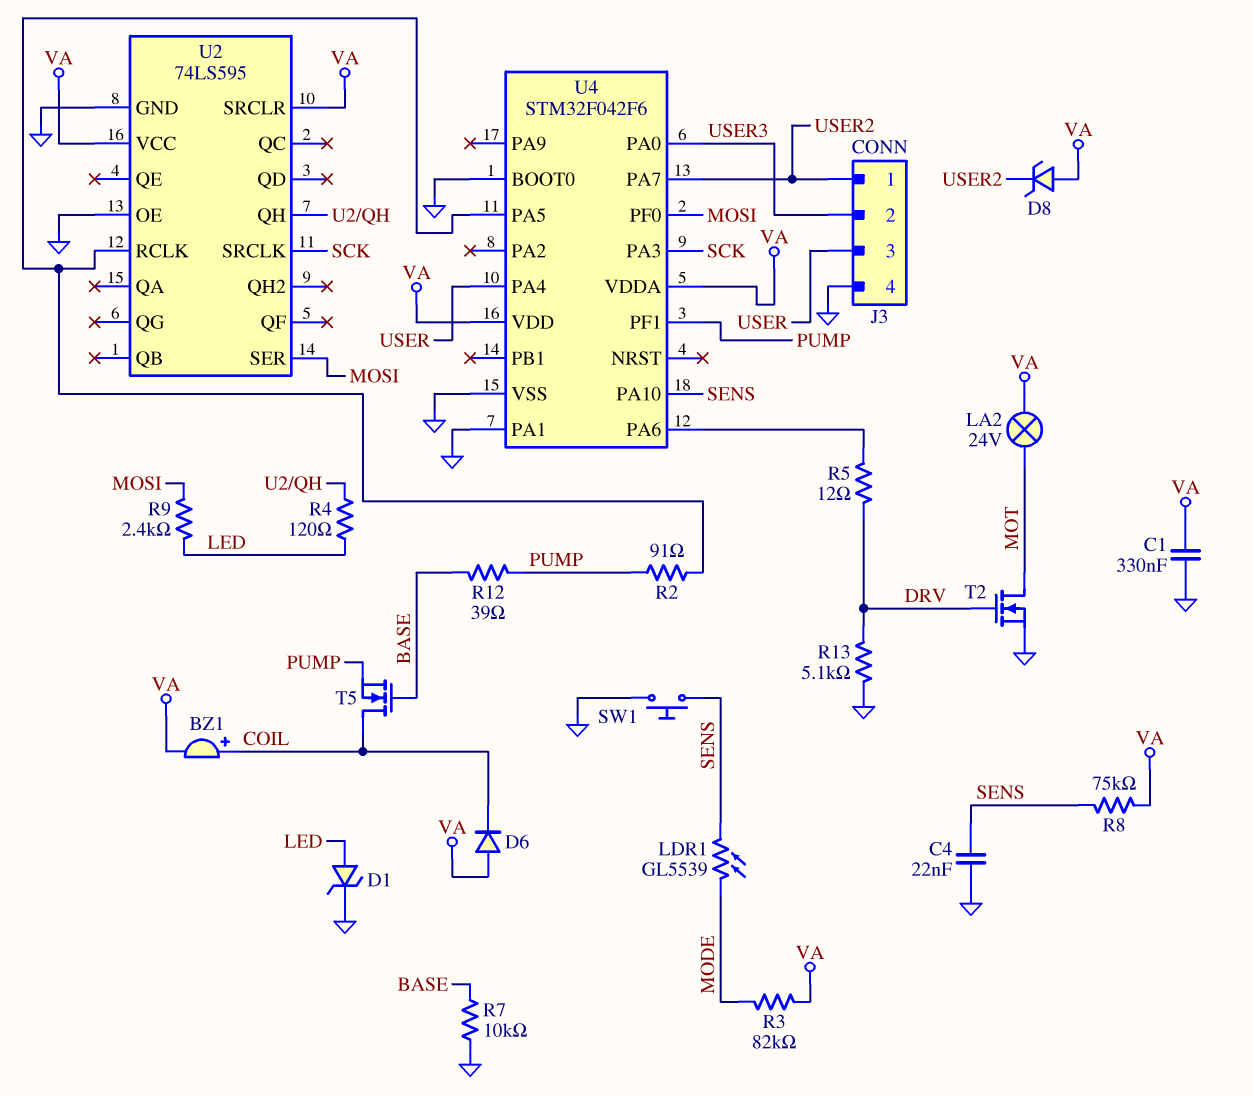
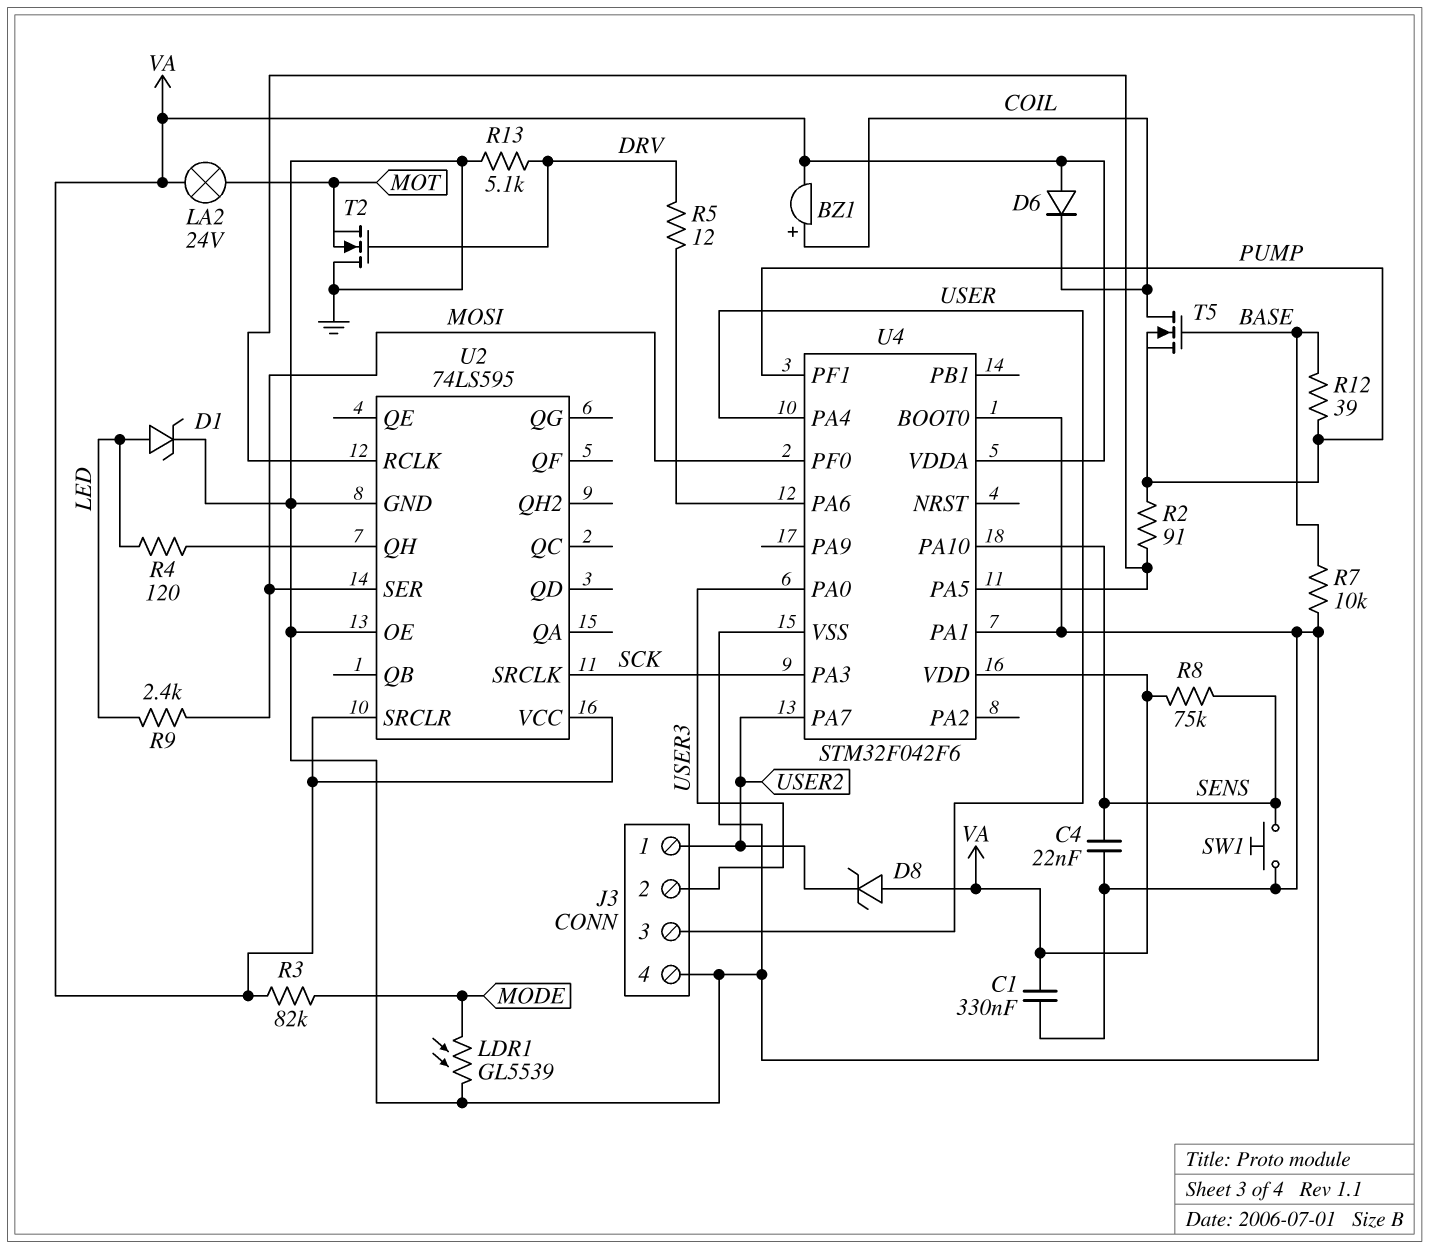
LDR1: GL5539 (MODE, SENS) -> GL5539 (GND, MODE)
T2: NMOS (G DRV, D MOT, S GND) -> NMOS (G DRV, D GND, S MOT)

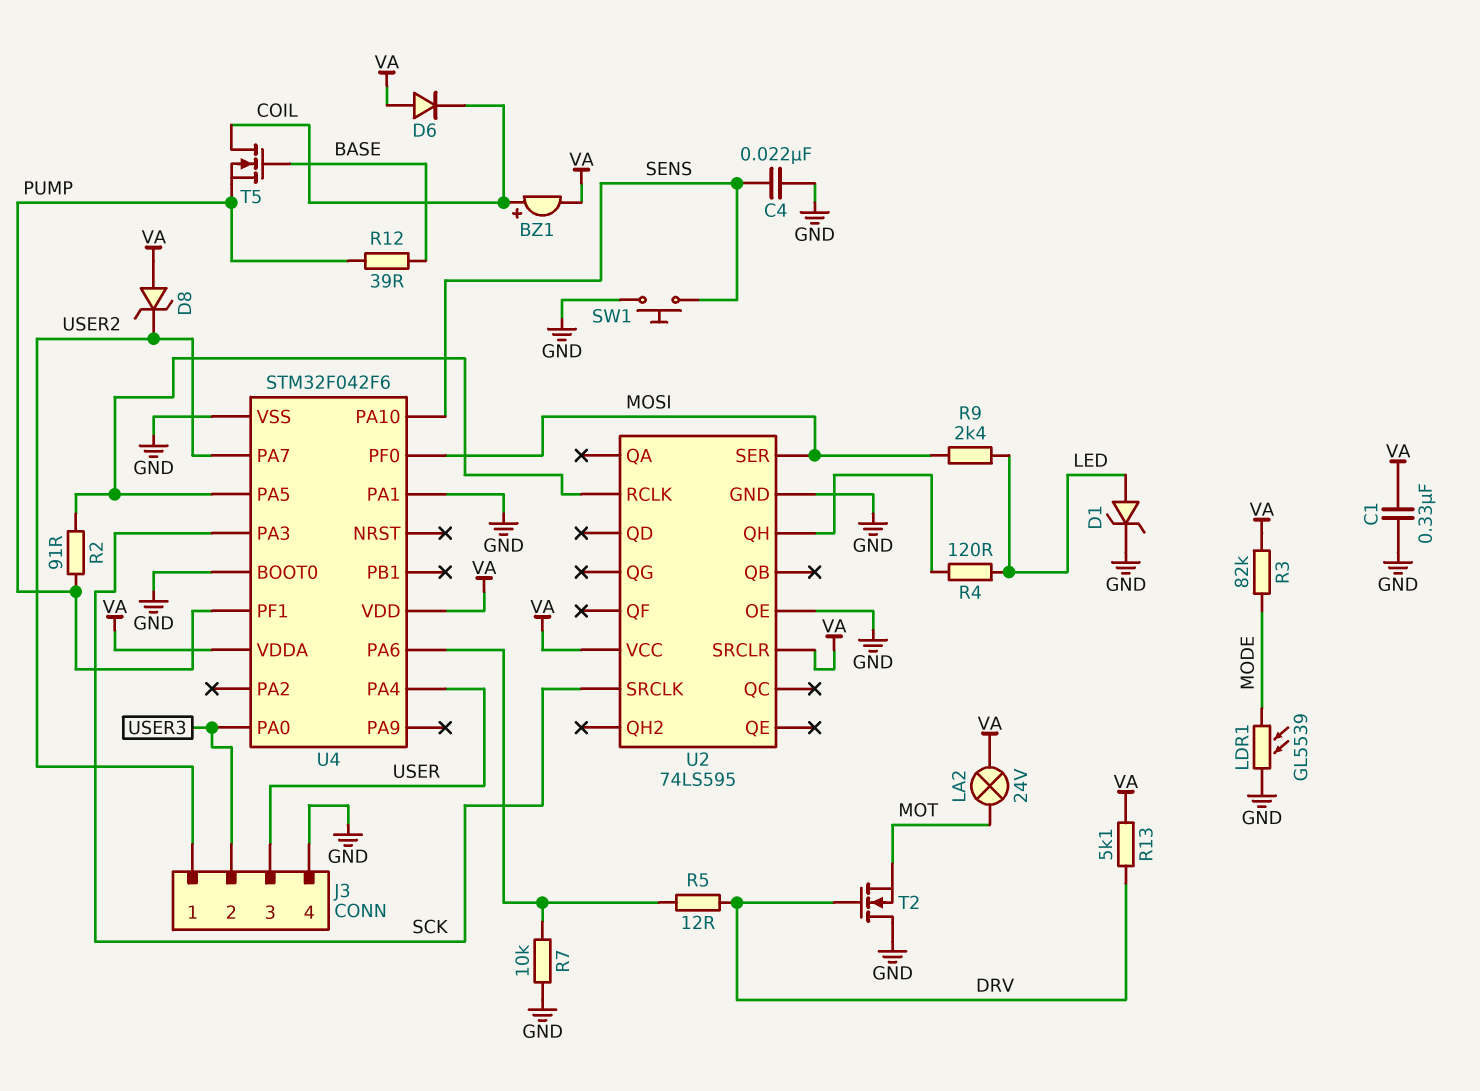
R7: 10k (BASE, GND) -> 10k (GND, U4/PA6)
R8: 75k (SENS, VA) -> none
R13: 5.1k (DRV, GND) -> 5.1k (DRV, VA)

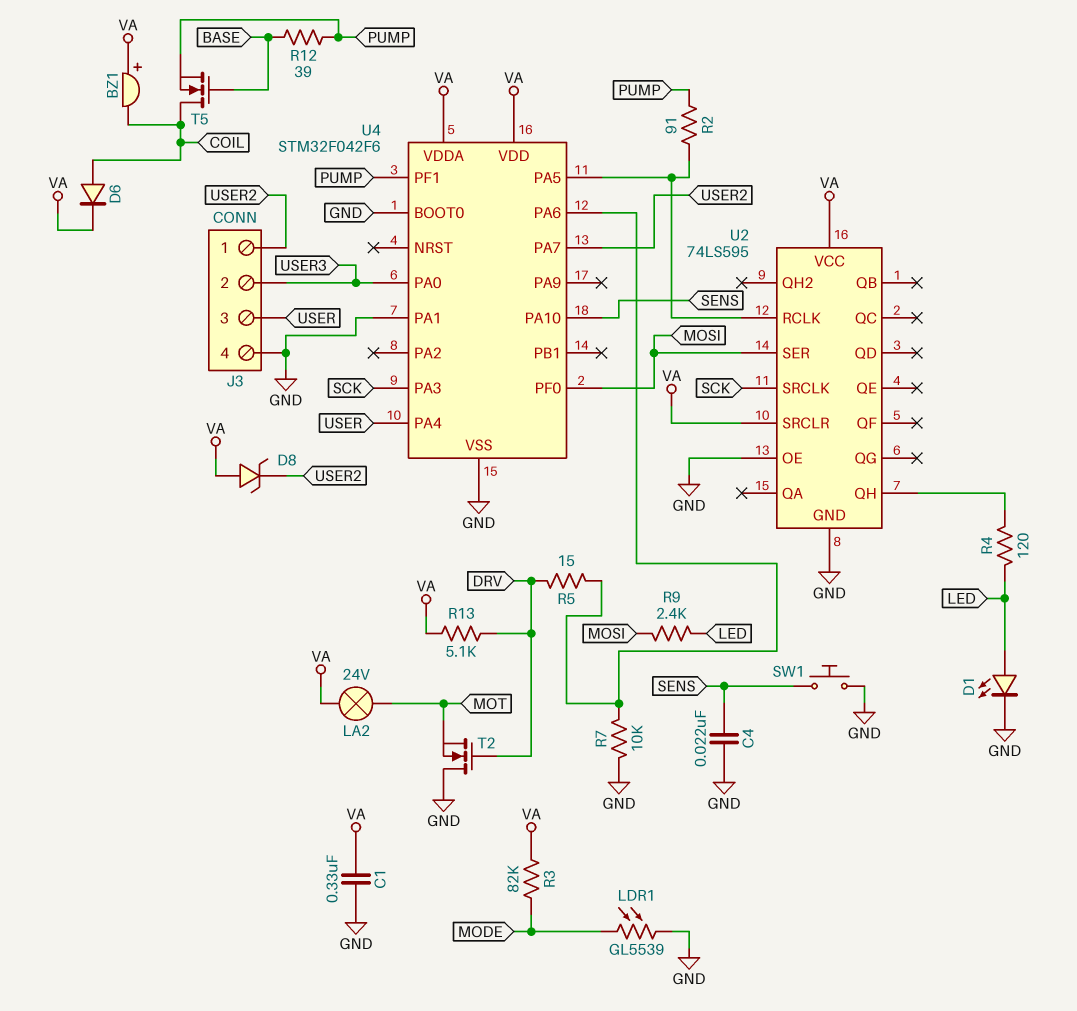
BZ1: buzzer (plus COIL, minus VA) -> buzzer (plus VA, minus COIL)
D1: zener (A LED, K GND) -> LED (A LED, K GND)
D6: diode (A VA, K COIL) -> diode (A COIL, K VA)
R5: 12 (DRV, U4/PA6) -> 15 (DRV, U4/PA6)

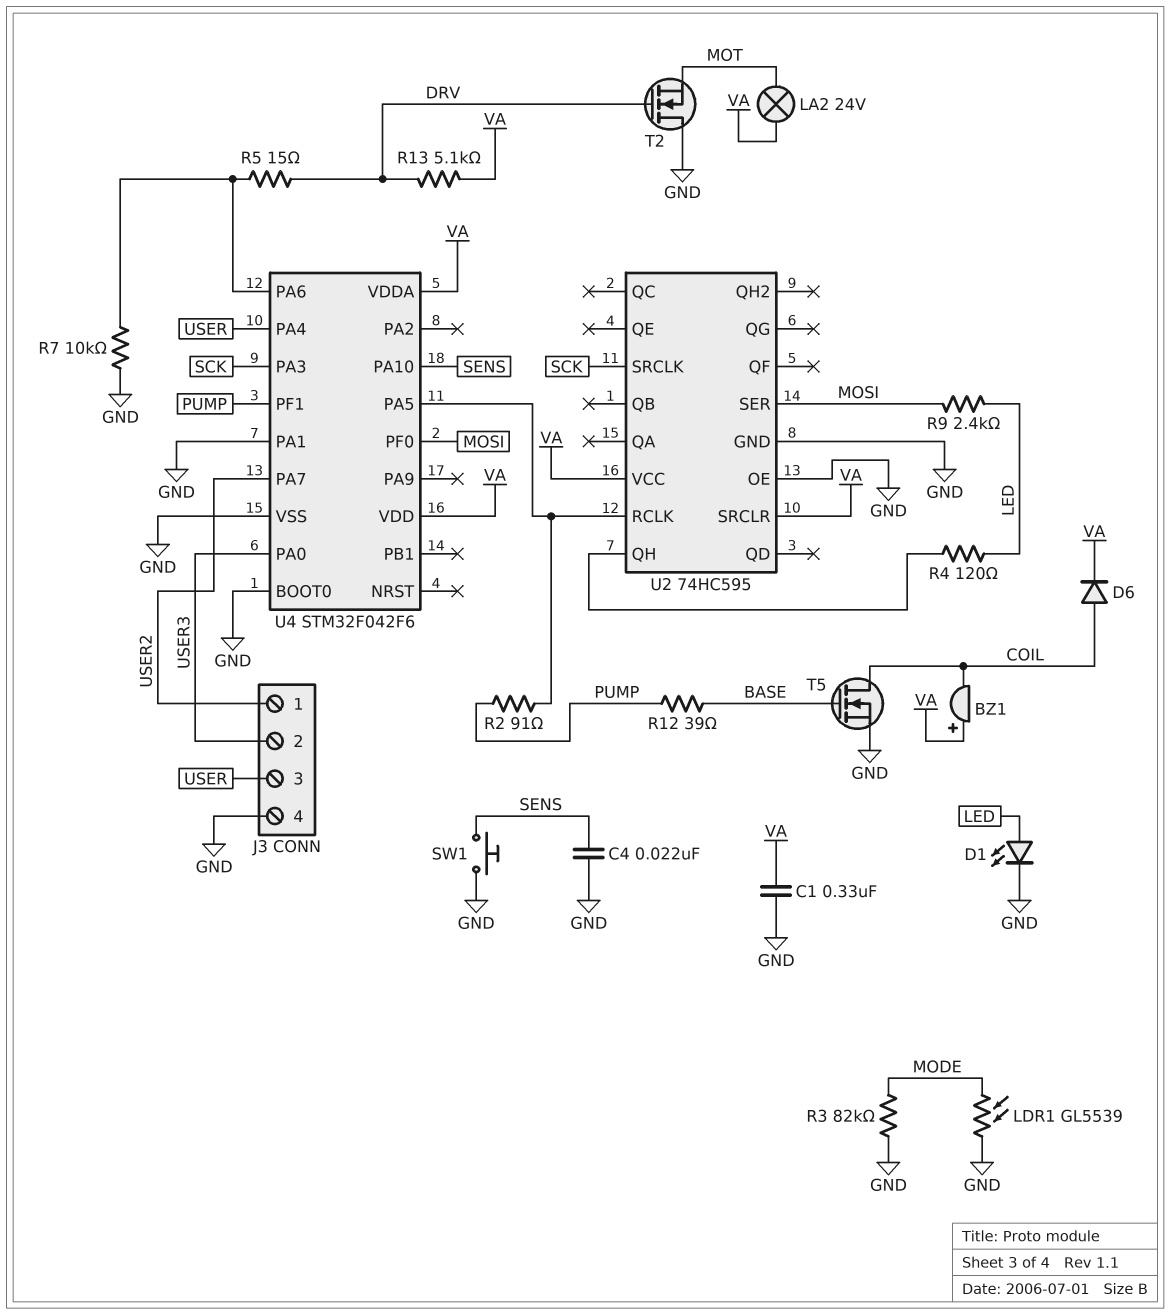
D8: zener (A VA, K USER2) -> none
R3: 82k (MODE, VA) -> 82k (GND, MODE)
T5: NMOS (G BASE, D COIL, S PUMP) -> NMOS (G BASE, D COIL, S GND)
U2: 74LS595 -> 74HC595

